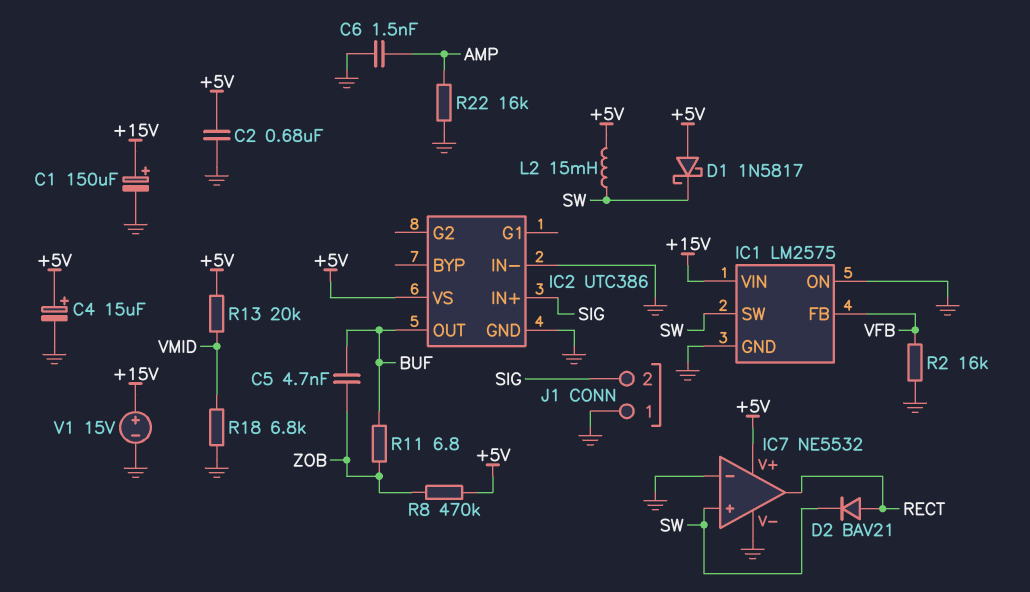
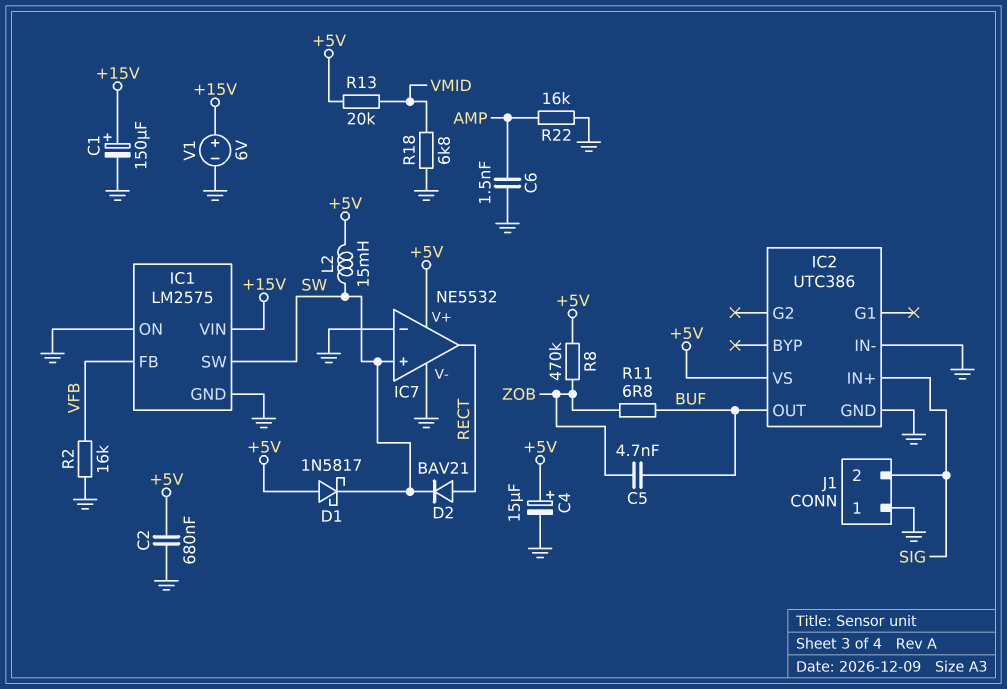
V1: 15V (plus +15V, minus GND) -> 6V (plus +15V, minus GND)

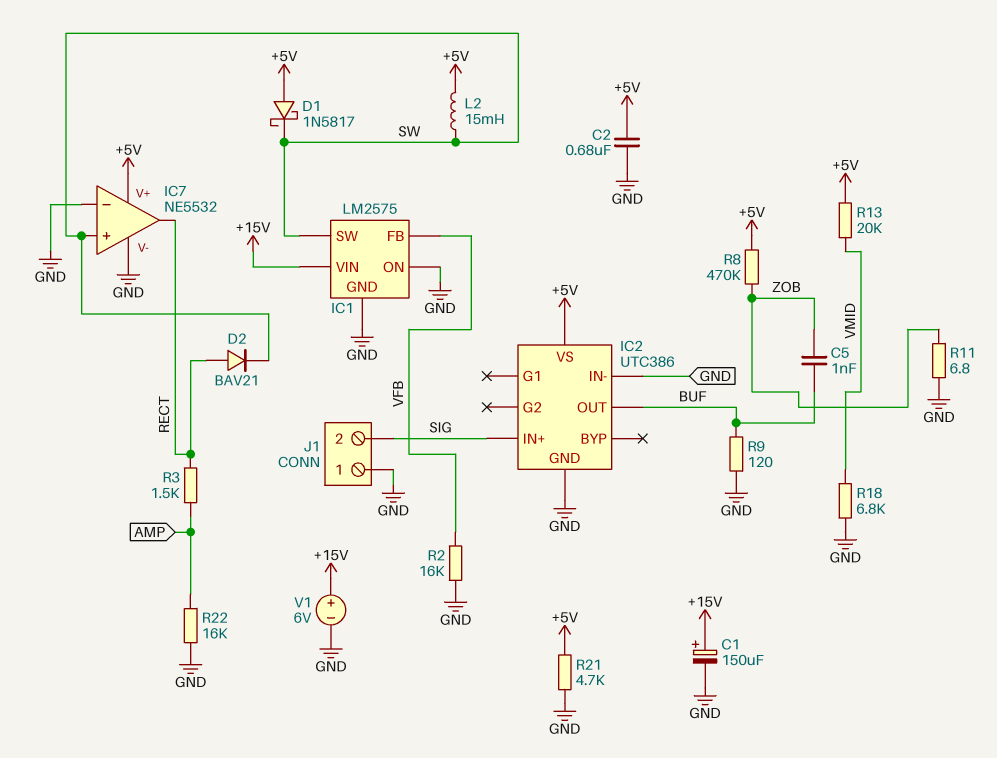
C4: 15uF (plus +5V, minus GND) -> none
C5: 4.7nF (BUF, ZOB) -> 1nF (BUF, ZOB)
C6: 1.5nF (AMP, GND) -> none
R3: none -> 1.5k (AMP, RECT)
R9: none -> 120 (BUF, GND)
R11: 6.8 (BUF, ZOB) -> 6.8 (GND, ZOB)
R21: none -> 4.7k (+5V, GND)

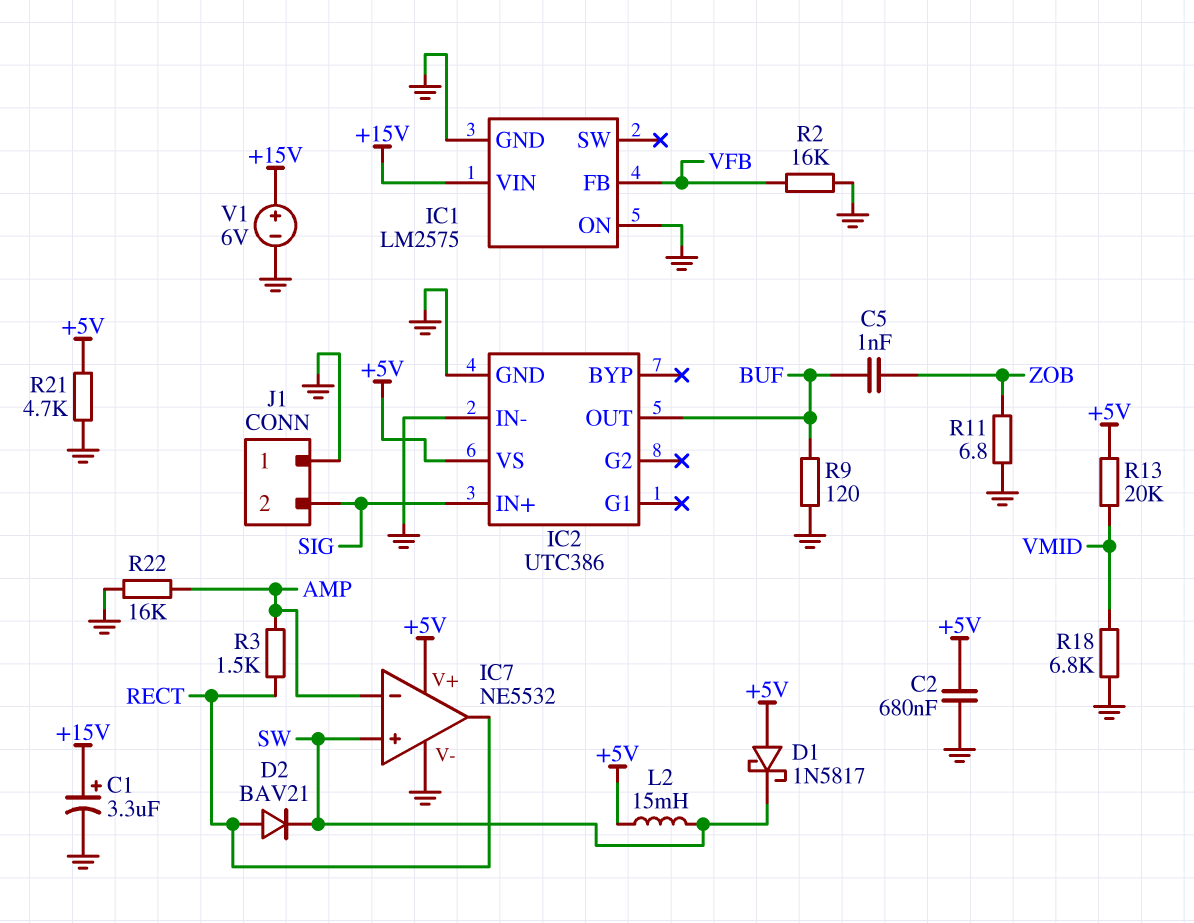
C1: 150uF (plus +15V, minus GND) -> 3.3uF (plus +15V, minus GND)
IC1 pin SW: SW -> none
IC7 pin in-: GND -> AMP
R8: 470k (+5V, ZOB) -> none

